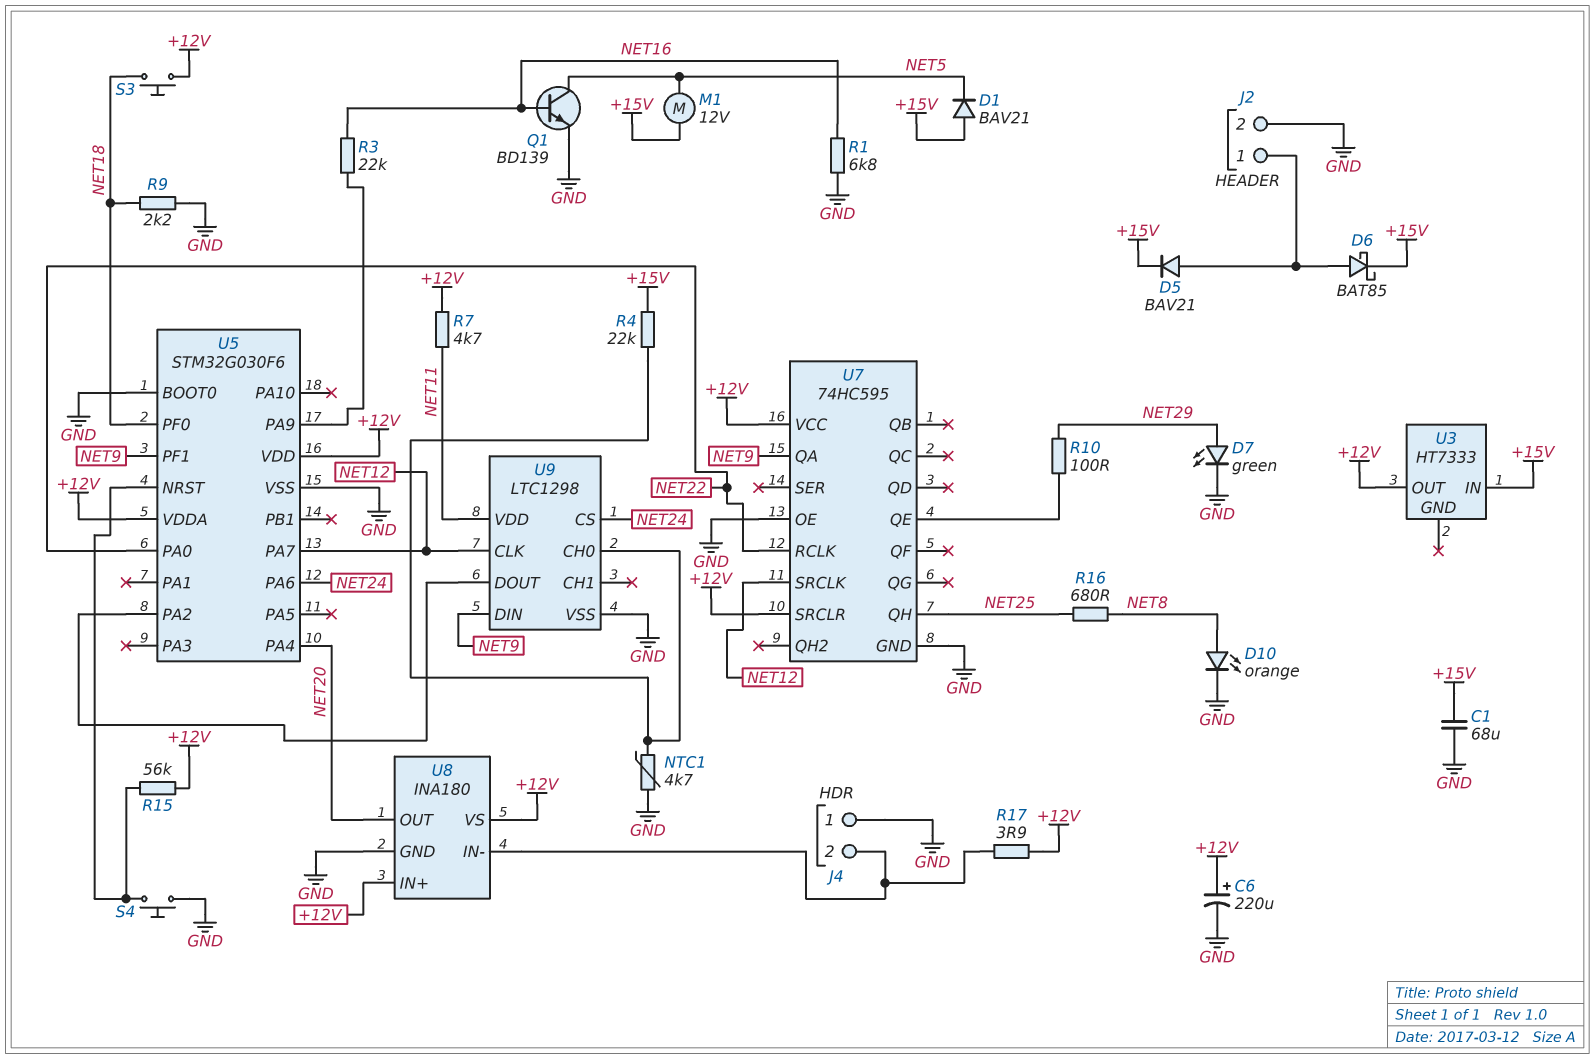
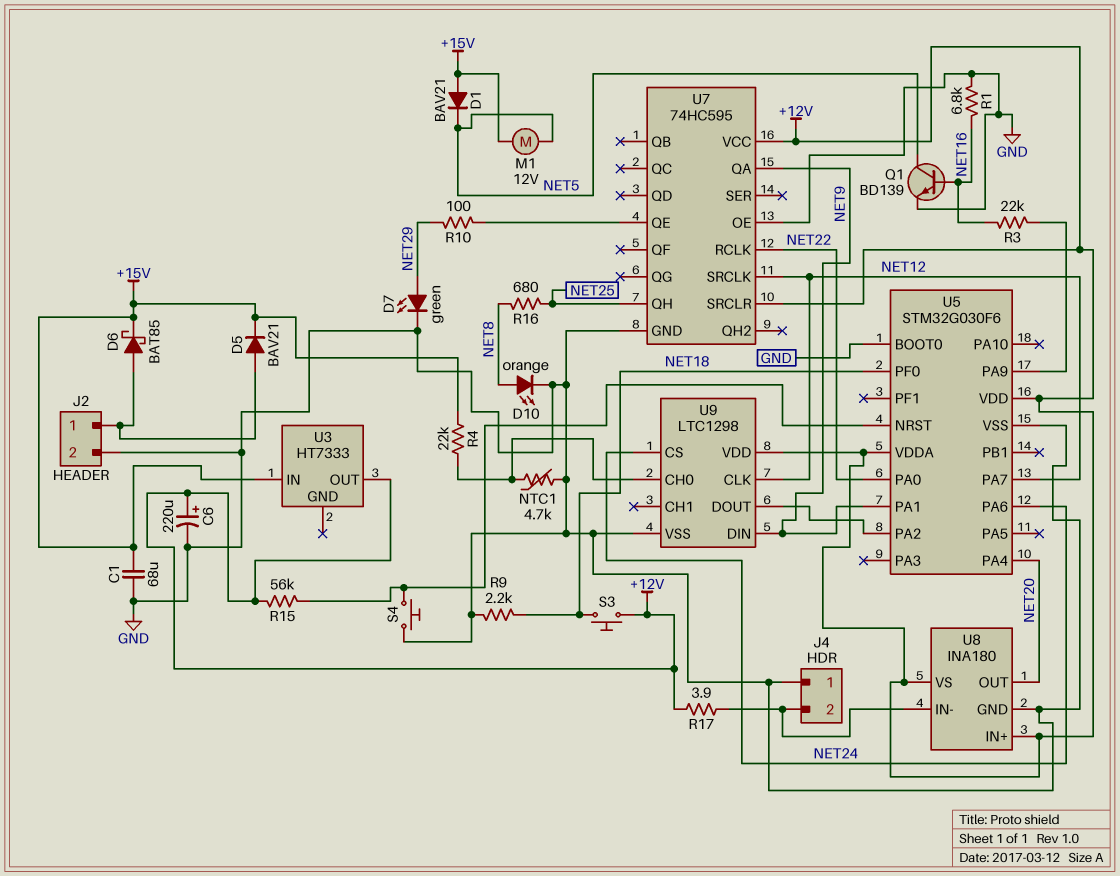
R7: 4.7k (+12V, NET11) -> none
U5 pin PA1: none -> NET9
U5 pin PF1: NET9 -> none
U9 pin VDD: NET11 -> +12V

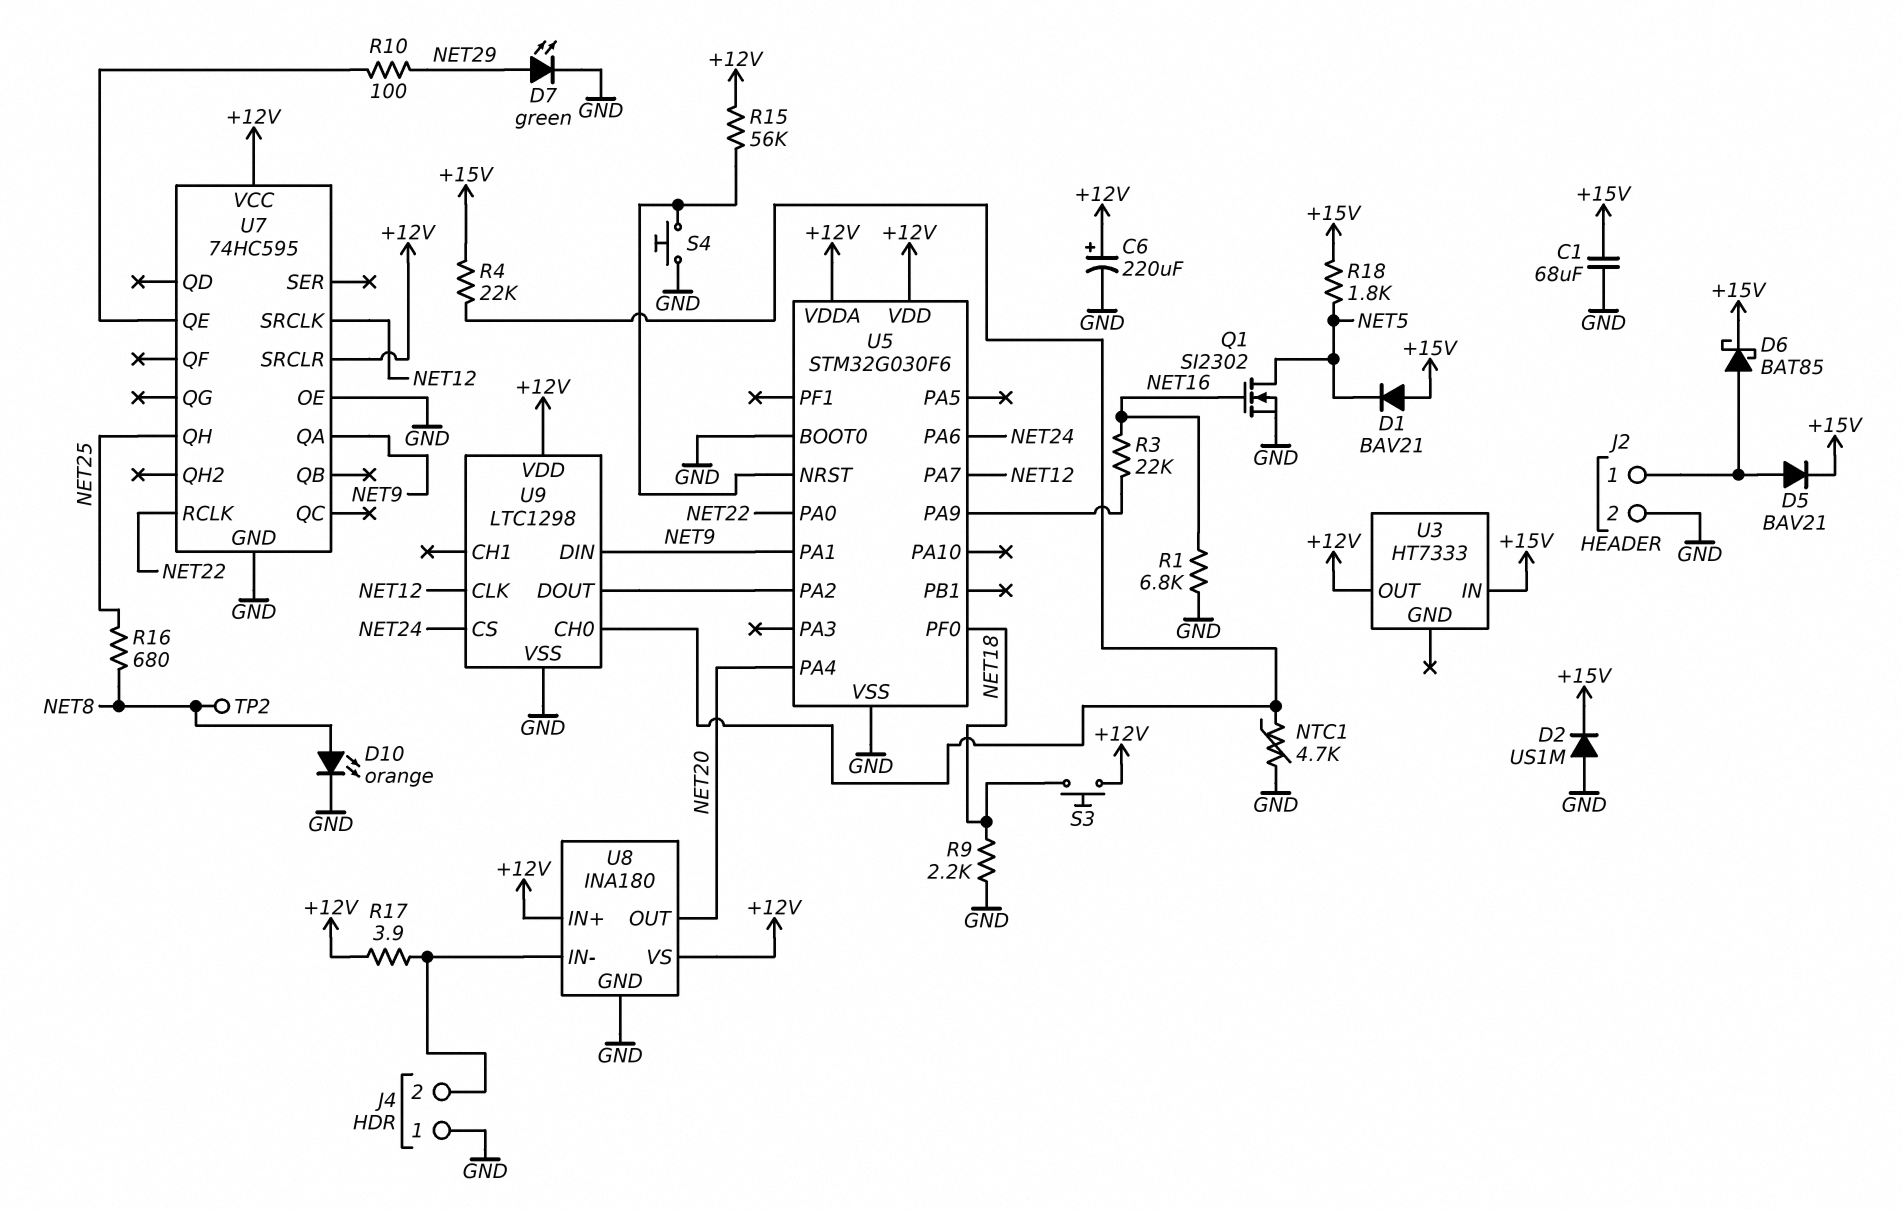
D2: none -> diode US1M (A GND, K +15V)
M1: motor 12V (+15V, NET5) -> none
Q1: NPN BD139 (B NET16, C NET5, E GND) -> NMOS SI2302 (G NET16, D NET5, S GND)
R18: none -> 1.8k (+15V, NET5)
TP2: none -> test point (NET8)

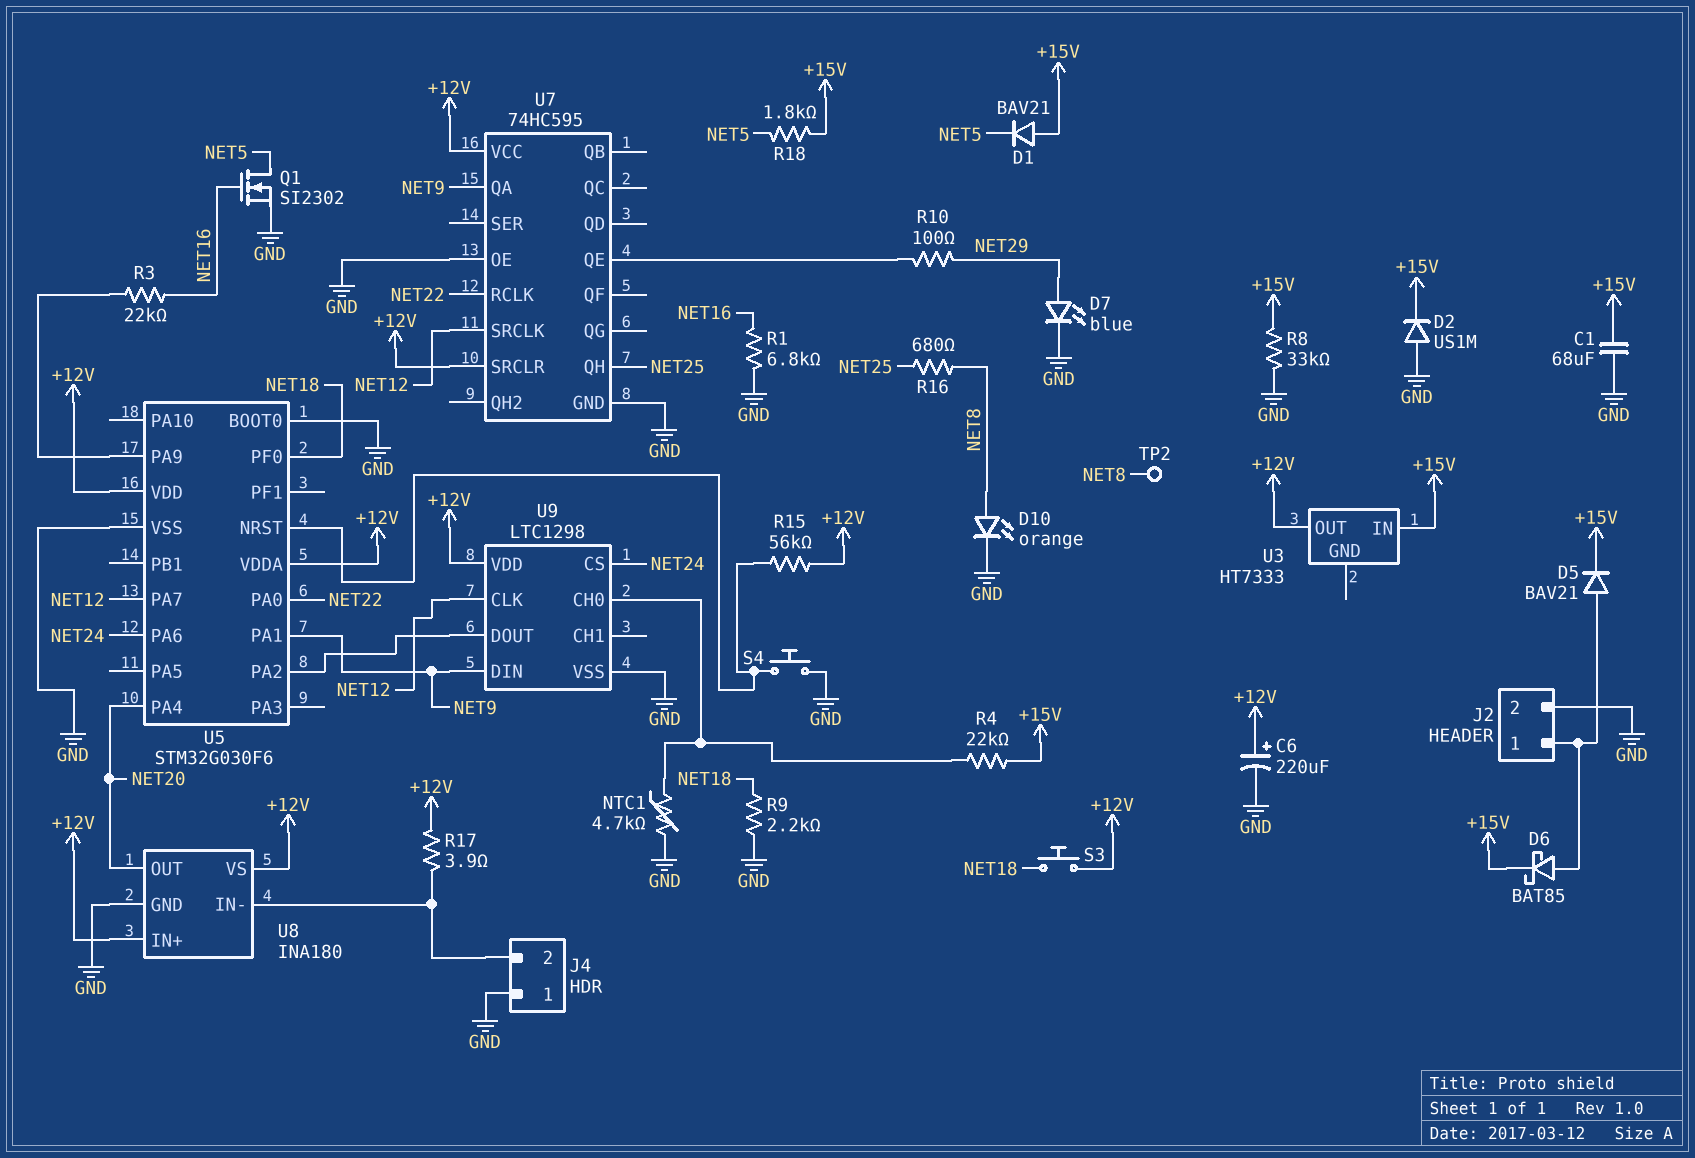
D7: LED green (A NET29, K GND) -> LED blue (A NET29, K GND)
R8: none -> 33k (+15V, GND)

